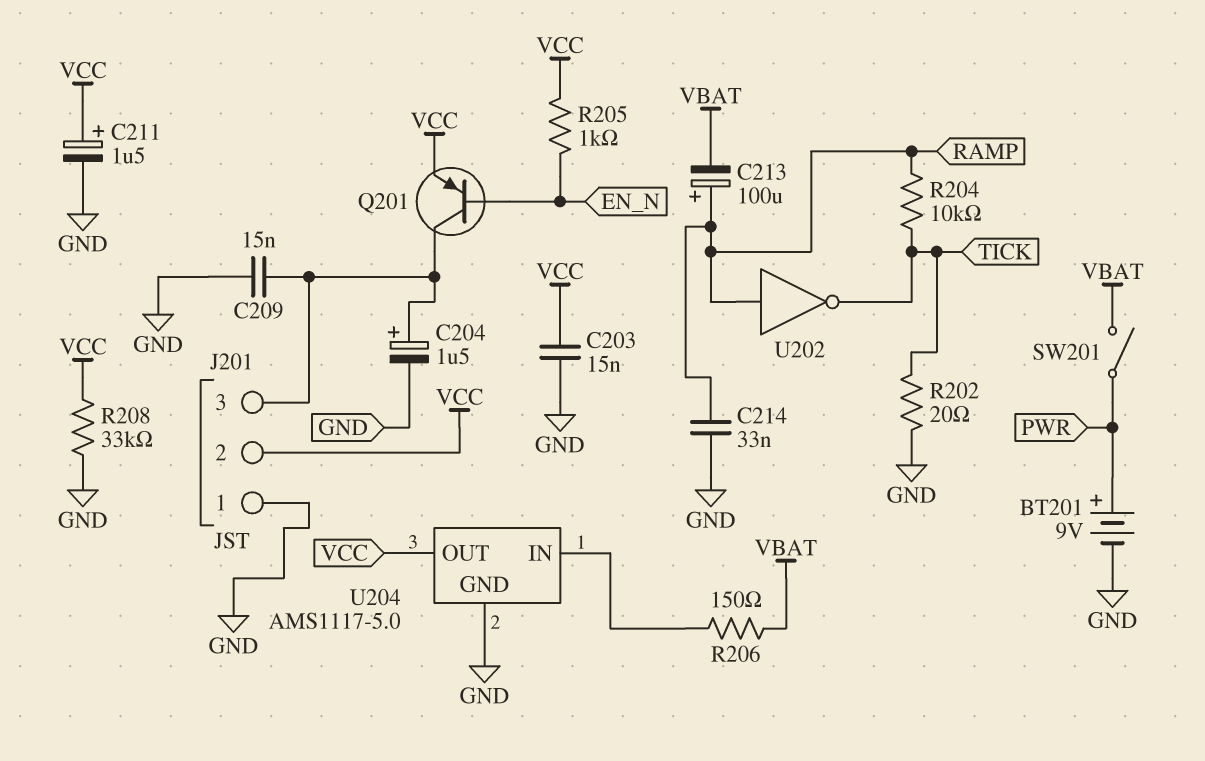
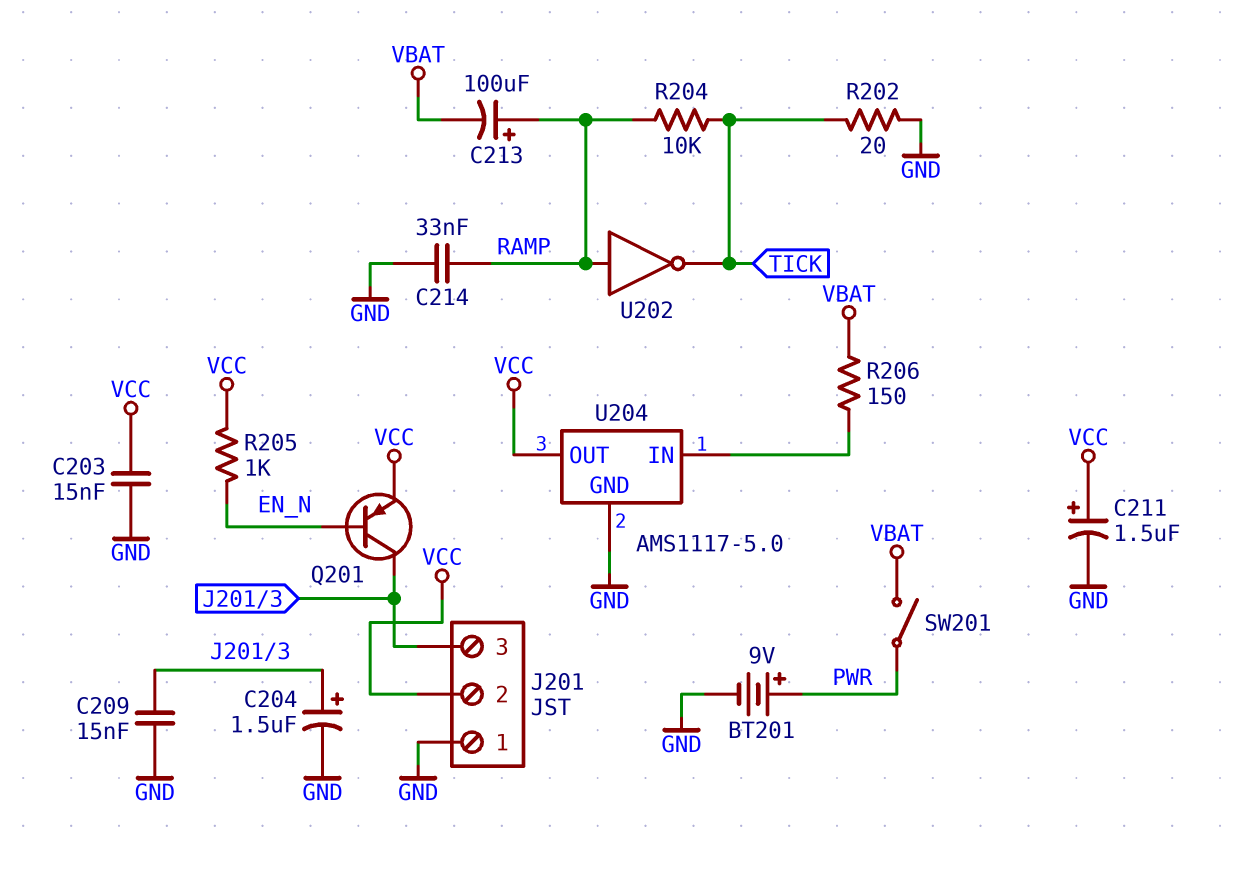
R208: 33k (GND, VCC) -> none

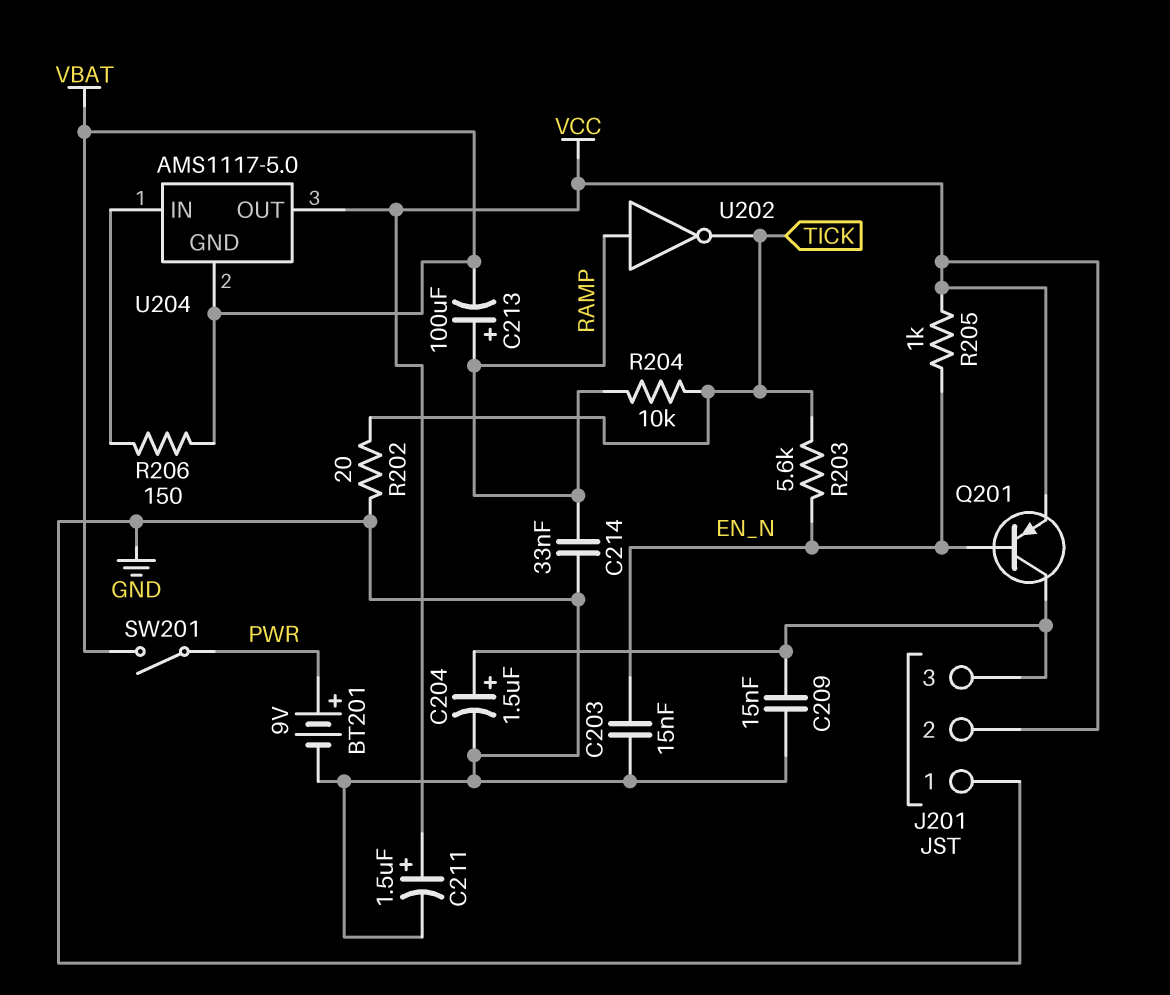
C203: 15nF (GND, VCC) -> 15nF (EN_N, GND)
R203: none -> 5.6k (EN_N, TICK)
U204 pin GND: GND -> VBAT

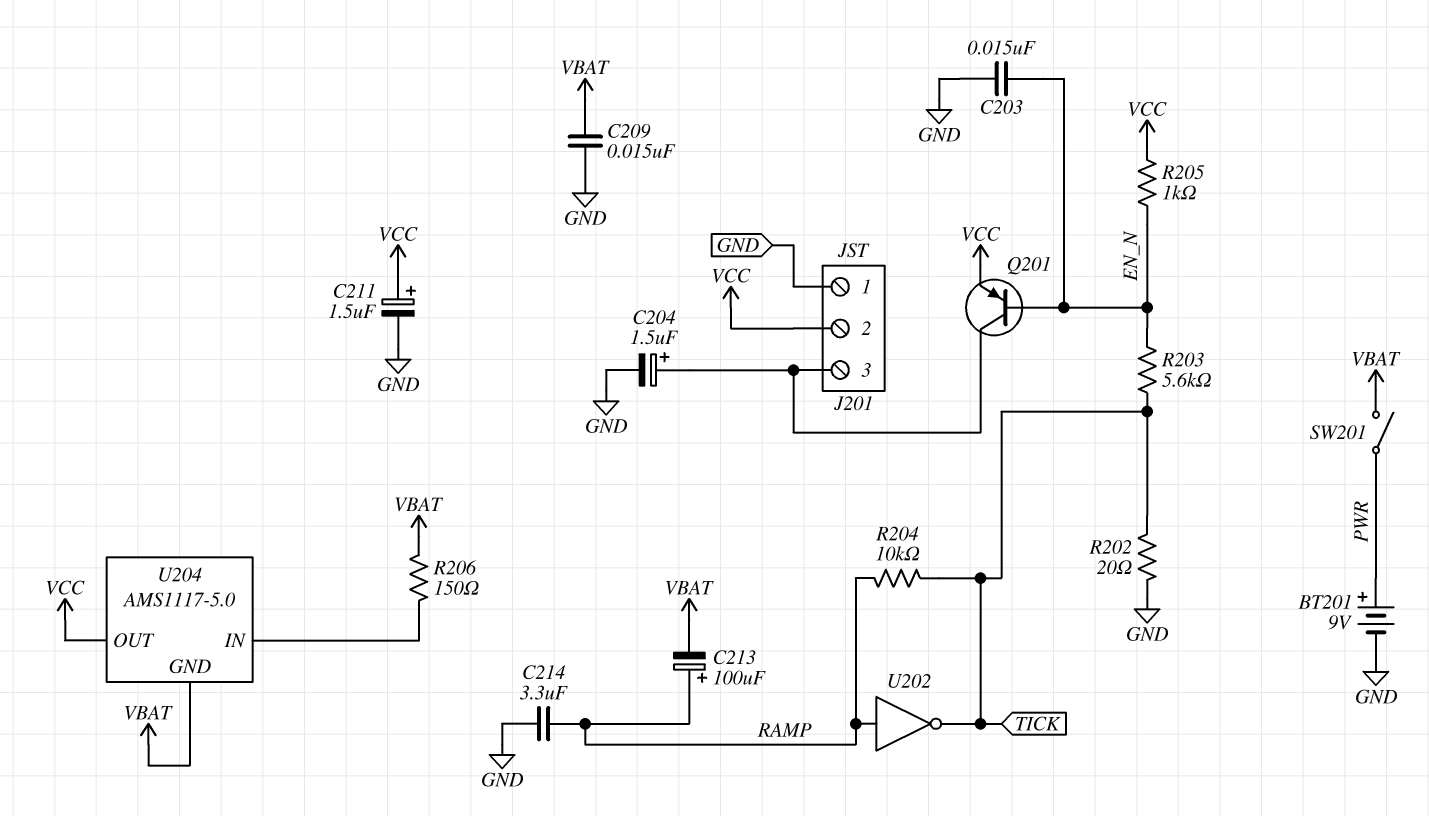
C209: 15nF (GND, J201/3) -> 15nF (GND, VBAT)
C214: 33nF (GND, RAMP) -> 3.3uF (GND, RAMP)

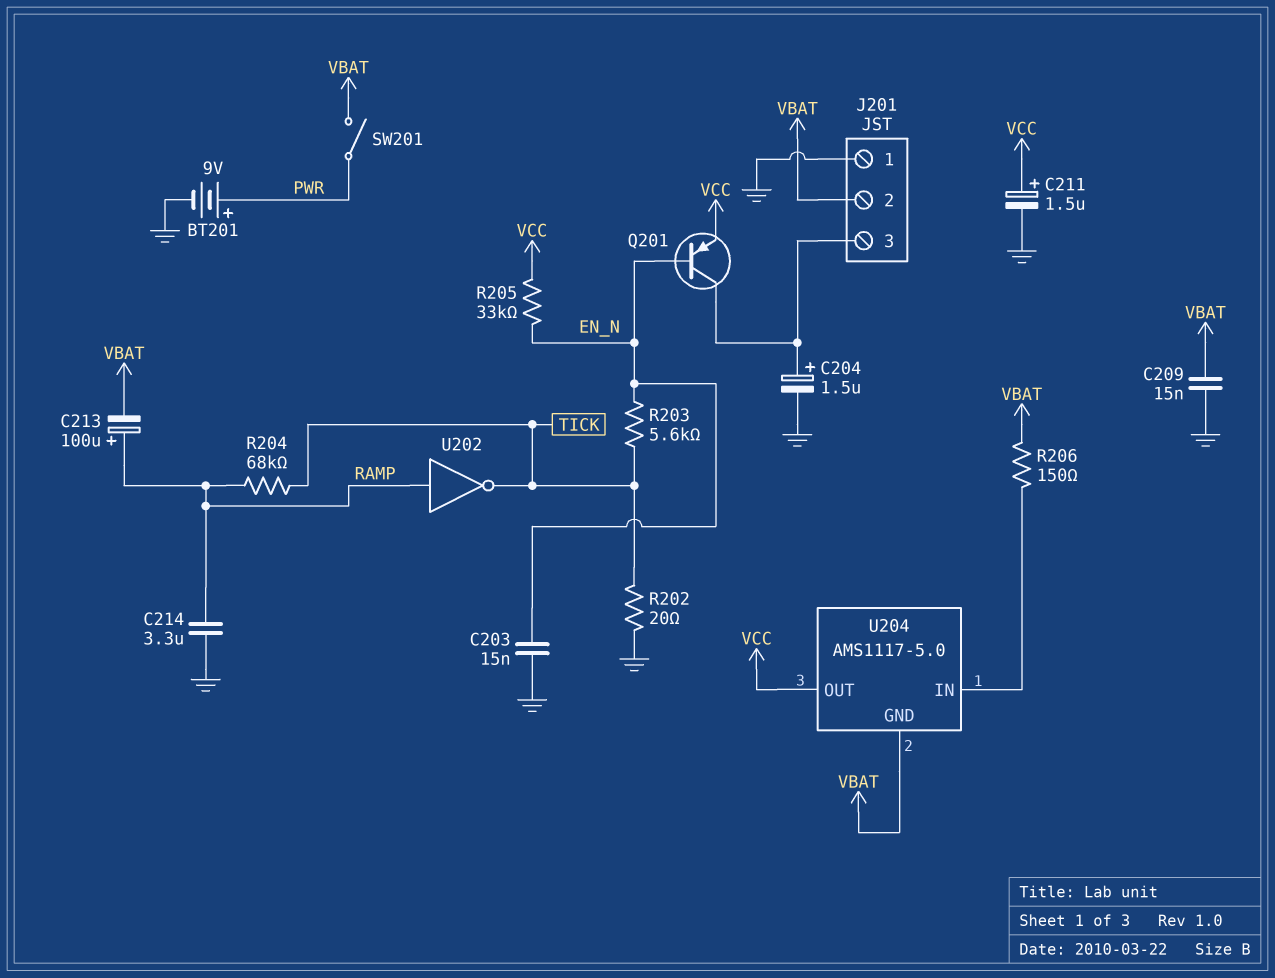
J201 pin 2: VCC -> VBAT
R204: 10k (RAMP, TICK) -> 68k (RAMP, TICK)
R205: 1k (EN_N, VCC) -> 33k (EN_N, VCC)

